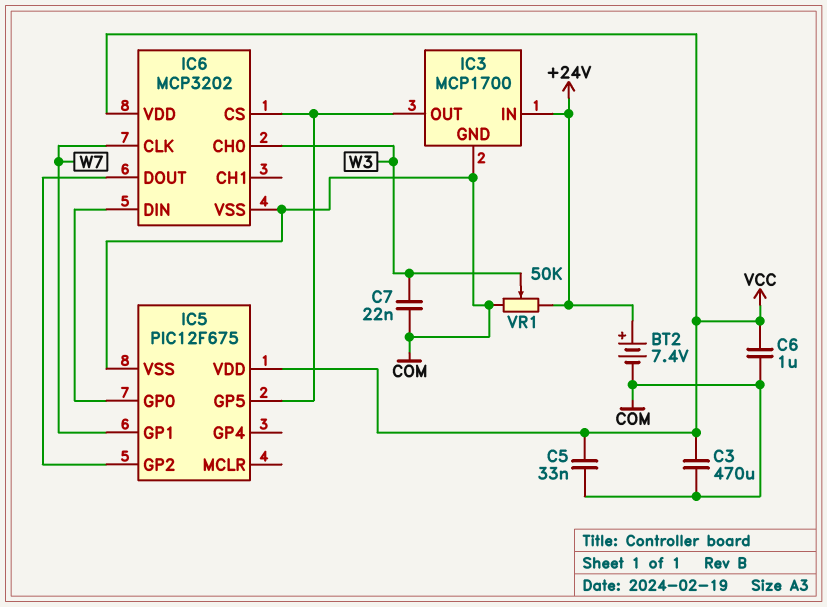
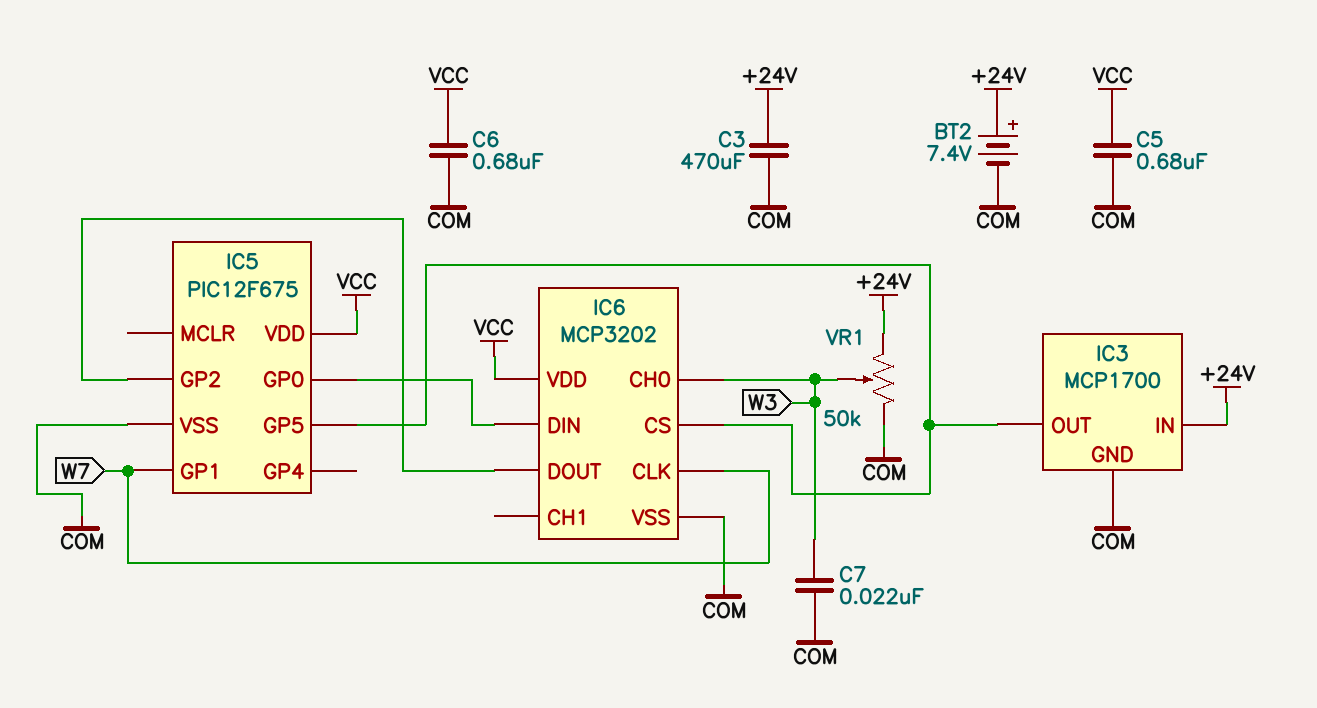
C3: 470uF (COM, VCC) -> 470uF (+24V, COM)
C5: 33nF (COM, VCC) -> 680nF (COM, VCC)
C6: 1uF (COM, VCC) -> 680nF (COM, VCC)

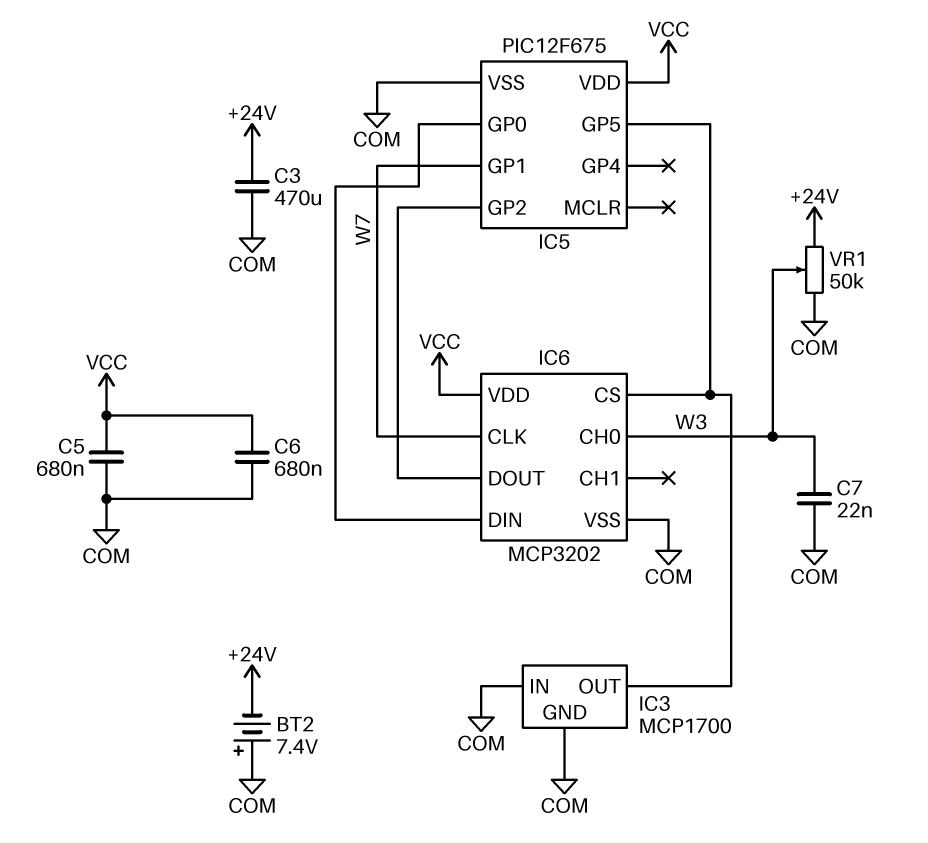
BT2: 7.4V (plus +24V, minus COM) -> 7.4V (plus COM, minus +24V)
IC3 pin IN: +24V -> COM

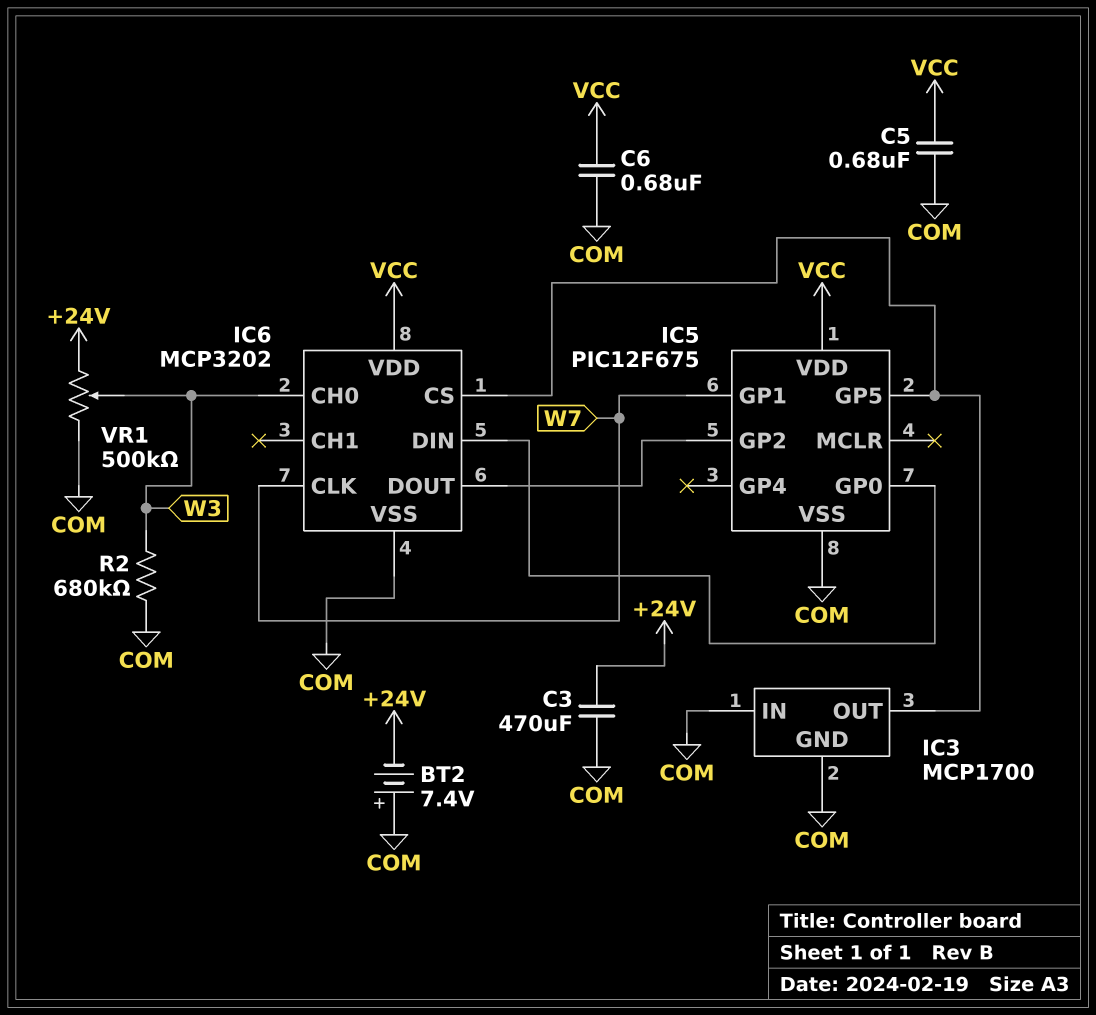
C7: 22nF (COM, W3) -> none
R2: none -> 680k (COM, W3)
VR1: 50k (+24V, COM, wiper W3) -> 500k (+24V, COM, wiper W3)

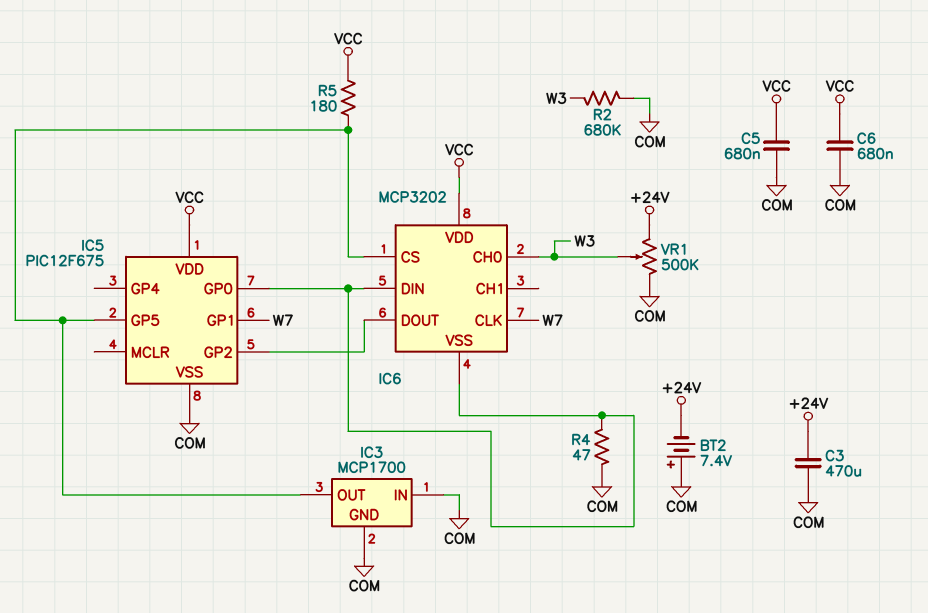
IC6 pin VSS: COM -> IC5/GP0
R4: none -> 47 (COM, IC5/GP0)
R5: none -> 180 (IC3/OUT, VCC)

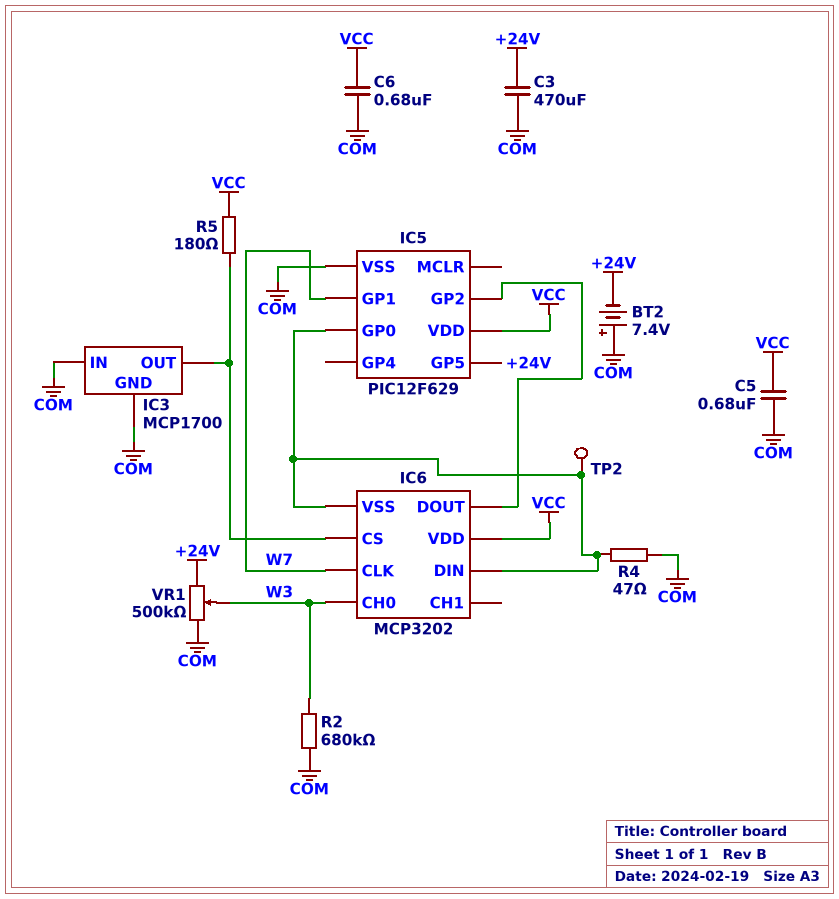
IC5: PIC12F675 -> PIC12F629
IC5 pin GP5: IC3/OUT -> +24V
TP2: none -> test point (IC5/GP0)

